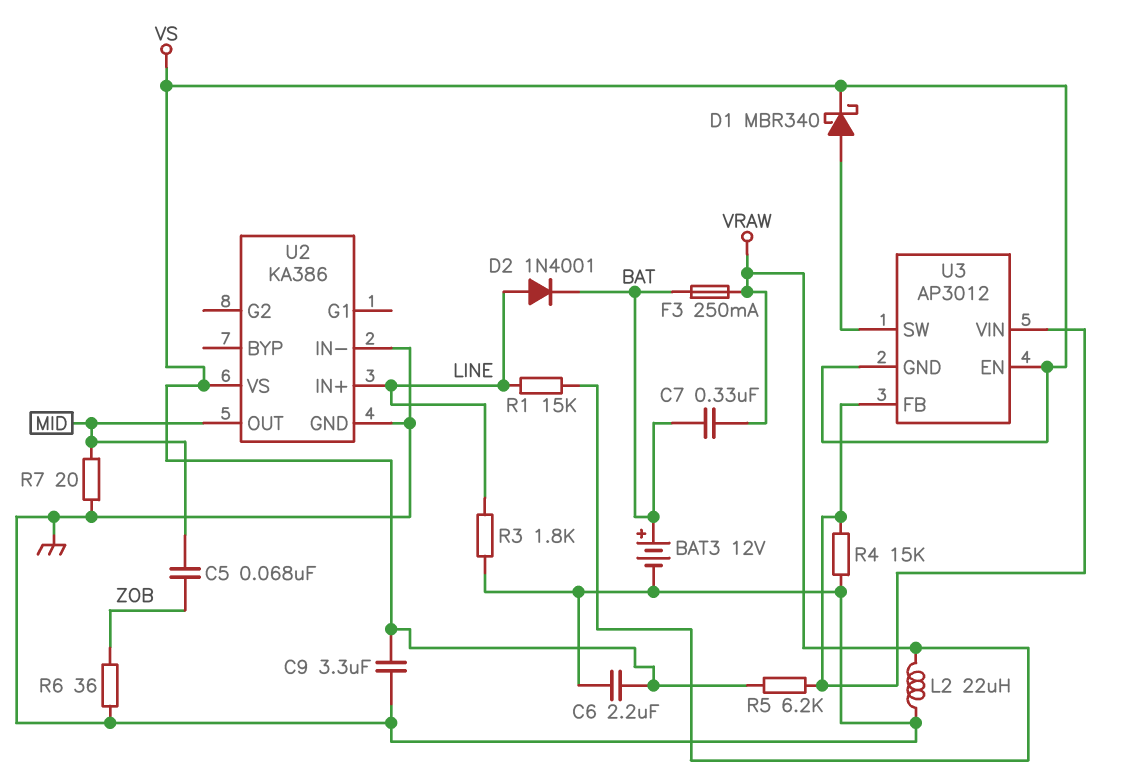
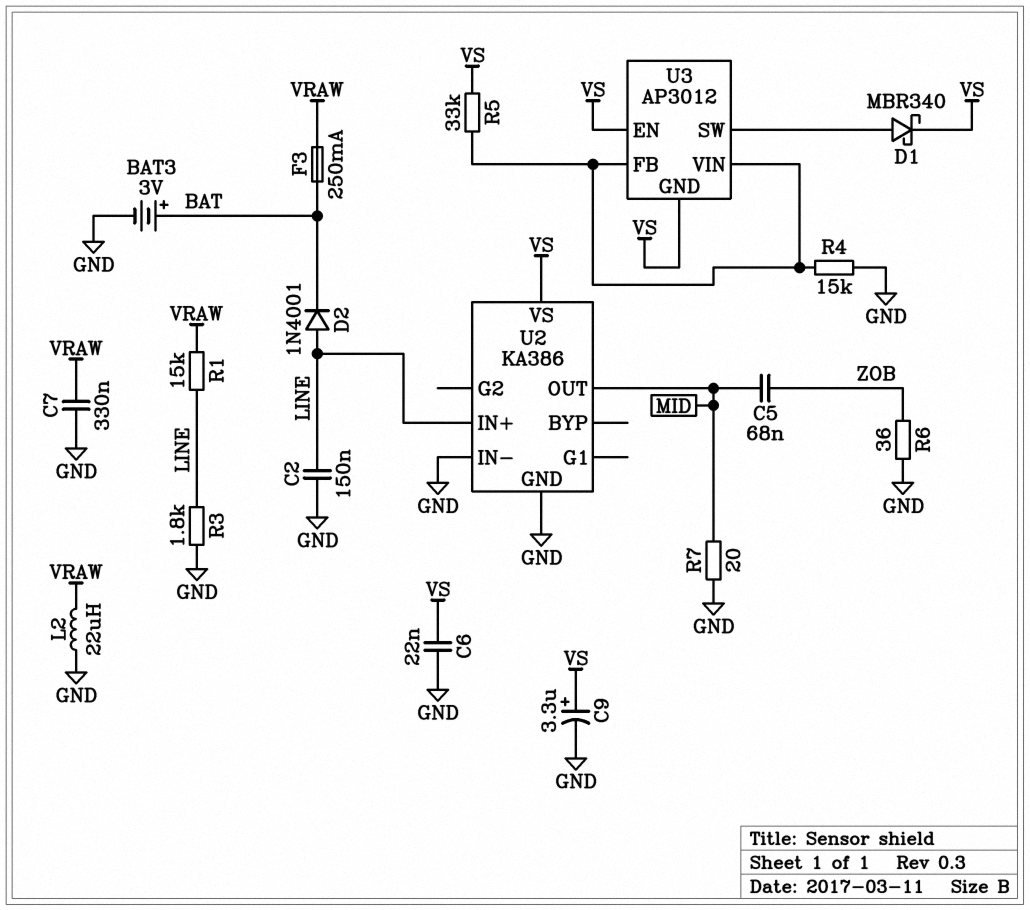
BAT3: 12V (plus BAT, minus GND) -> 3V (plus BAT, minus GND)
C2: none -> 150nF (GND, LINE)
C6: 2.2uF (GND, VS) -> 22nF (GND, VS)
C7: 330nF (BAT, VRAW) -> 330nF (GND, VRAW)
C9: 3.3uF (GND, VS) -> 3.3uF (plus VS, minus GND)
R5: 6.2k (U3/FB, VS) -> 33k (U3/FB, VS)

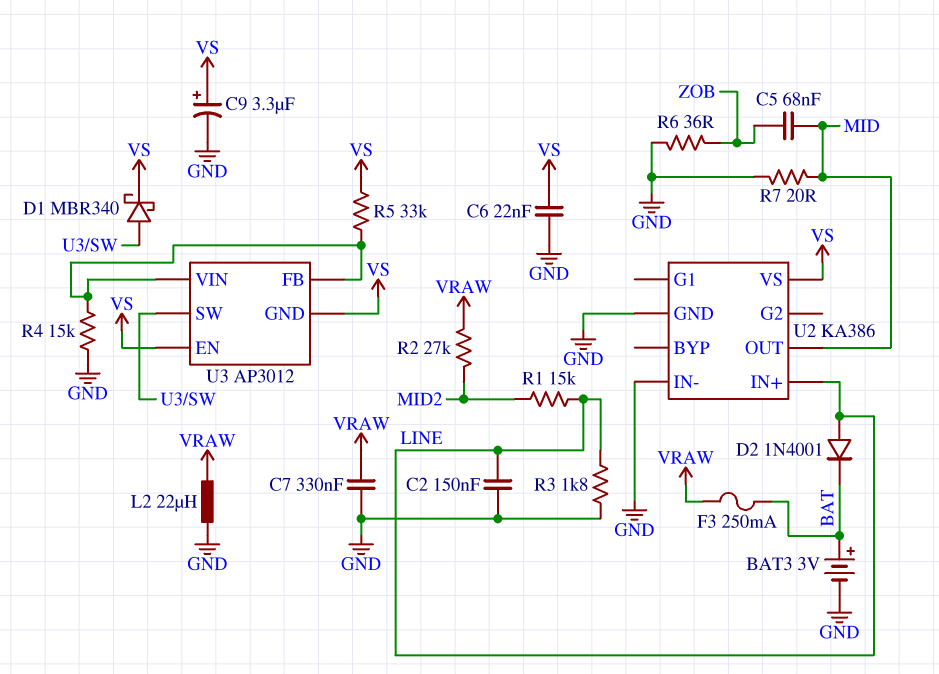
R1: 15k (LINE, VRAW) -> 15k (LINE, MID2)
R2: none -> 27k (MID2, VRAW)

